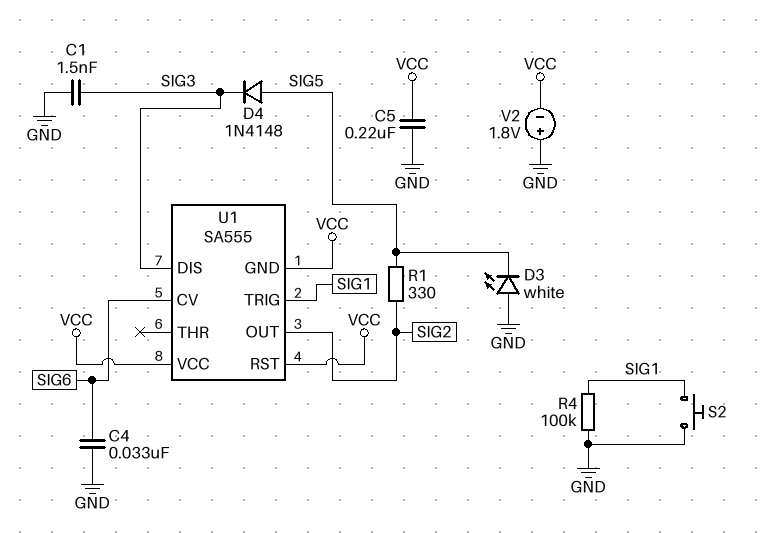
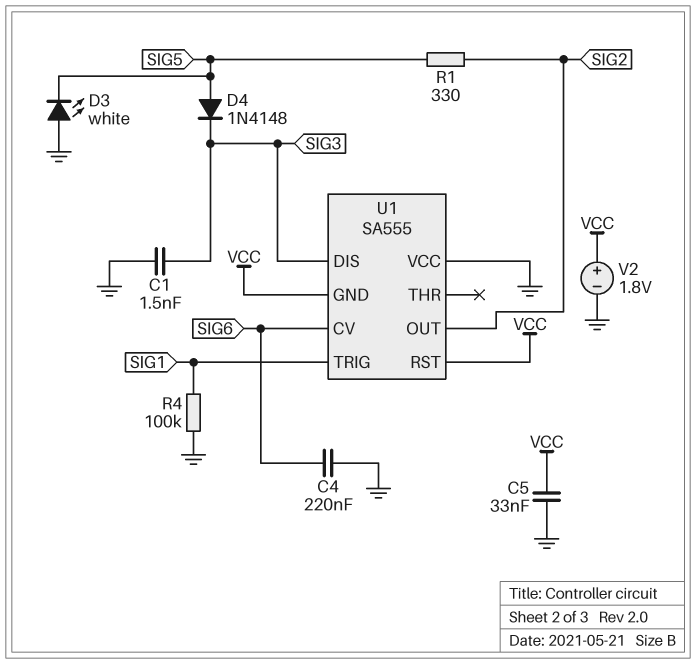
C4: 33nF (GND, SIG6) -> 220nF (GND, SIG6)
C5: 220nF (GND, VCC) -> 33nF (GND, VCC)
S2: button (GND, SIG1) -> none
U1 pin VCC: VCC -> GND
V2: 1.8V (plus GND, minus VCC) -> 1.8V (plus VCC, minus GND)

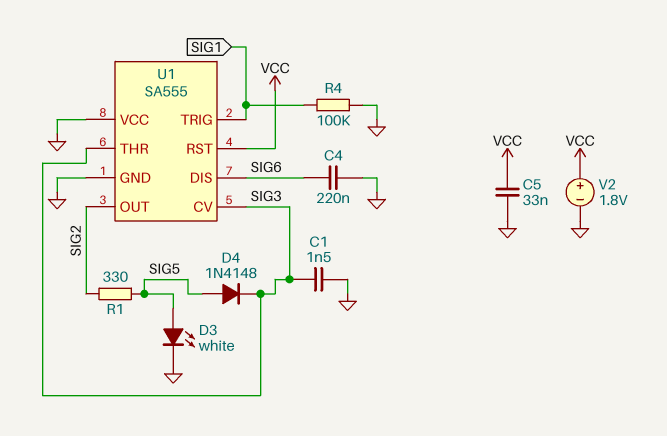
D3: LED white (A GND, K SIG5) -> LED white (A SIG5, K GND)
U1 pin CV: SIG6 -> SIG3
U1 pin DIS: SIG3 -> SIG6
U1 pin GND: VCC -> GND
U1 pin THR: none -> SIG3

